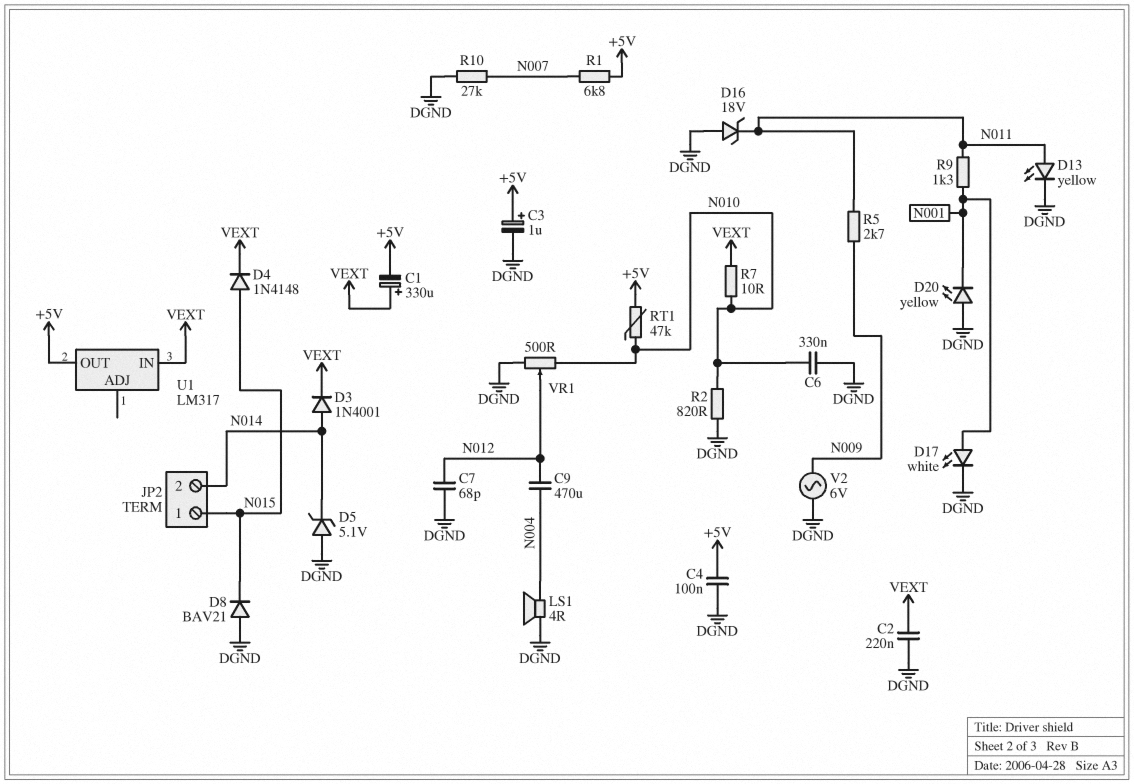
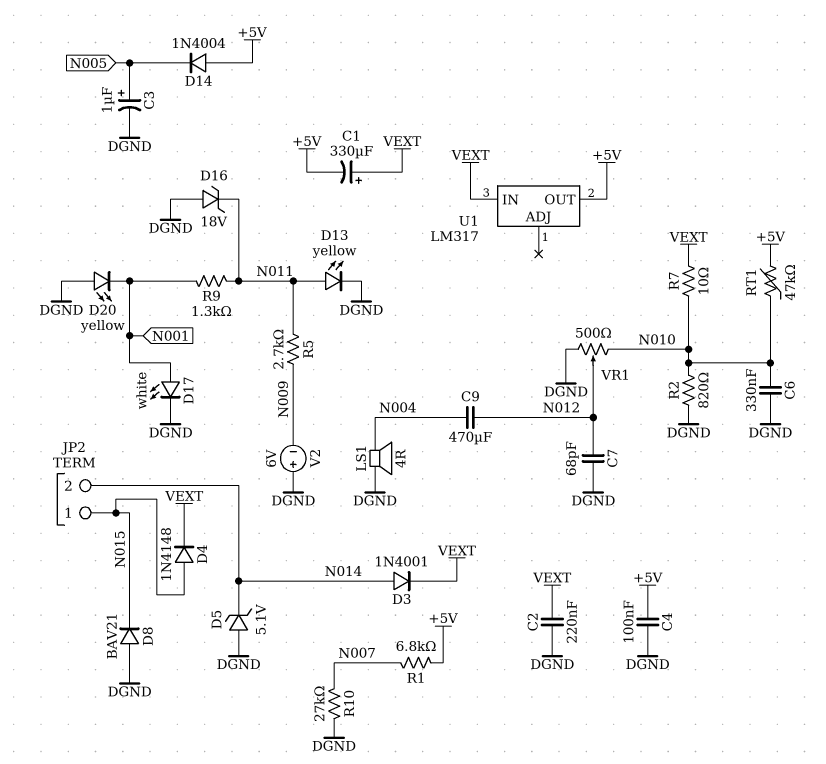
C3: 1uF (plus +5V, minus DGND) -> 1uF (plus N005, minus DGND)
D14: none -> diode 1N4004 (A +5V, K N005)
V2: AC 6V (DGND, N009) -> 6V (plus DGND, minus N009)

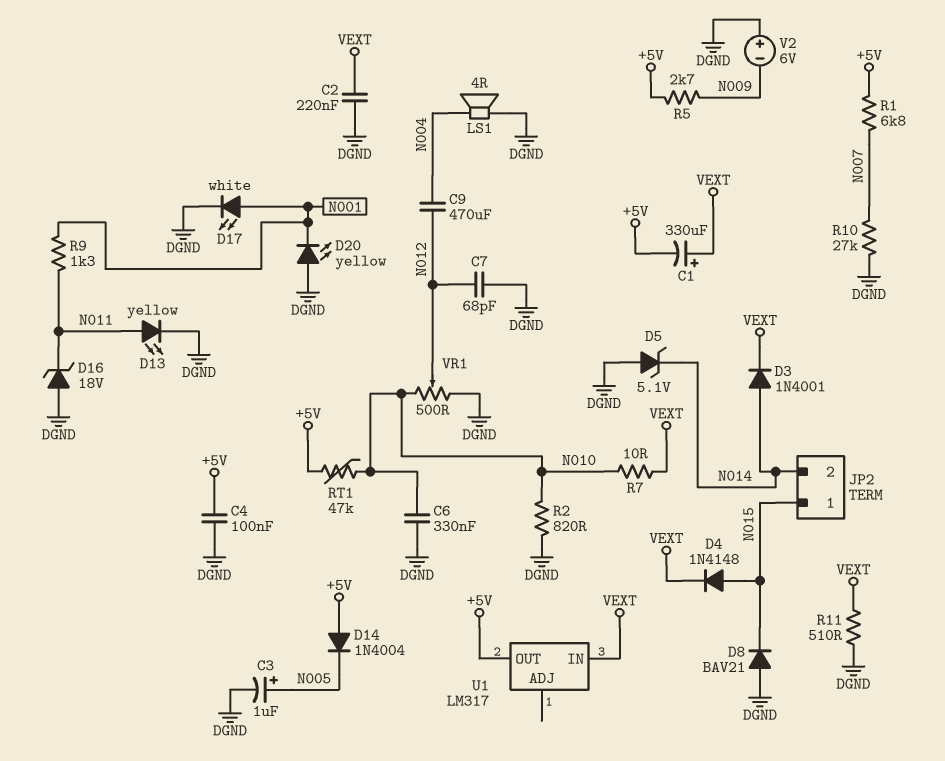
R5: 2.7k (N009, N011) -> 2.7k (+5V, N009)
R11: none -> 510 (DGND, VEXT)

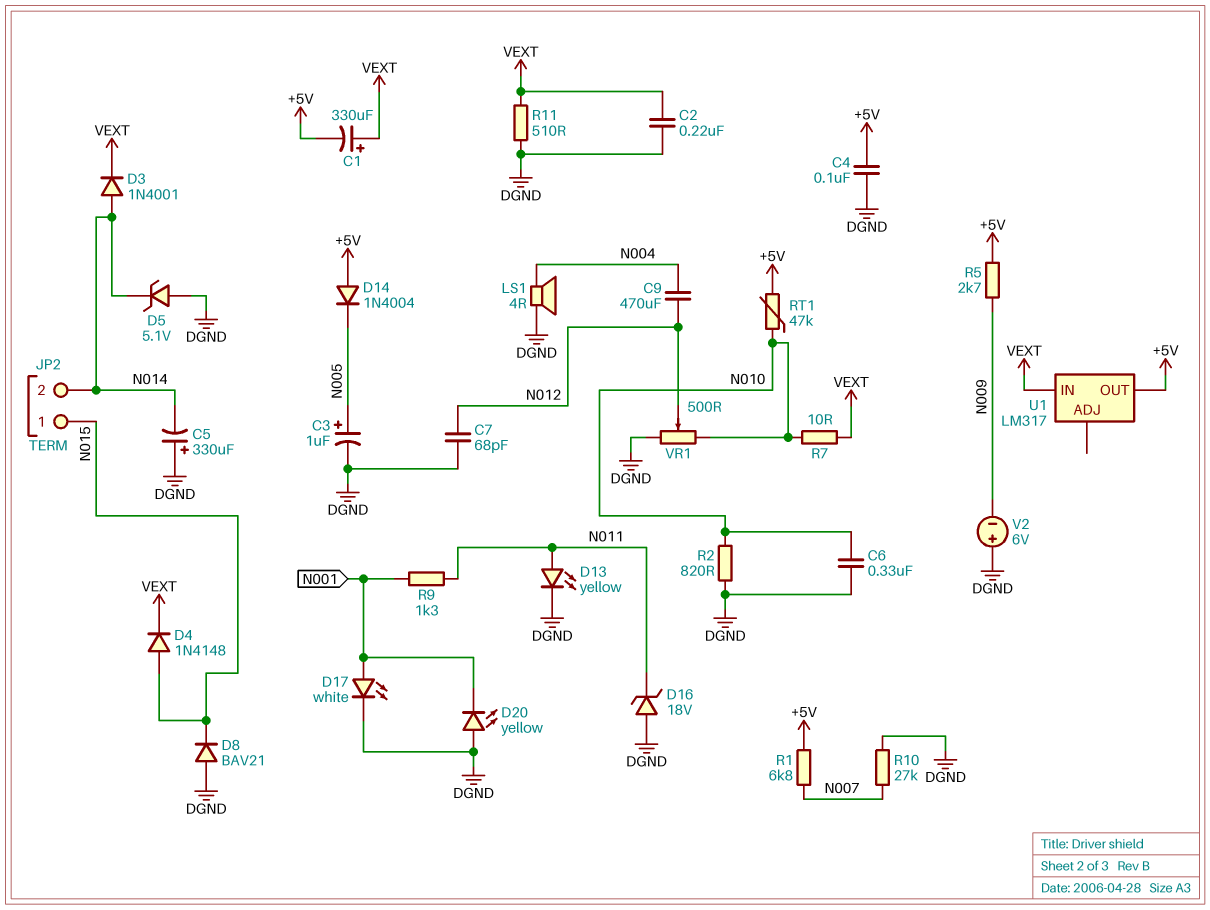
C5: none -> 330uF (plus DGND, minus N014)

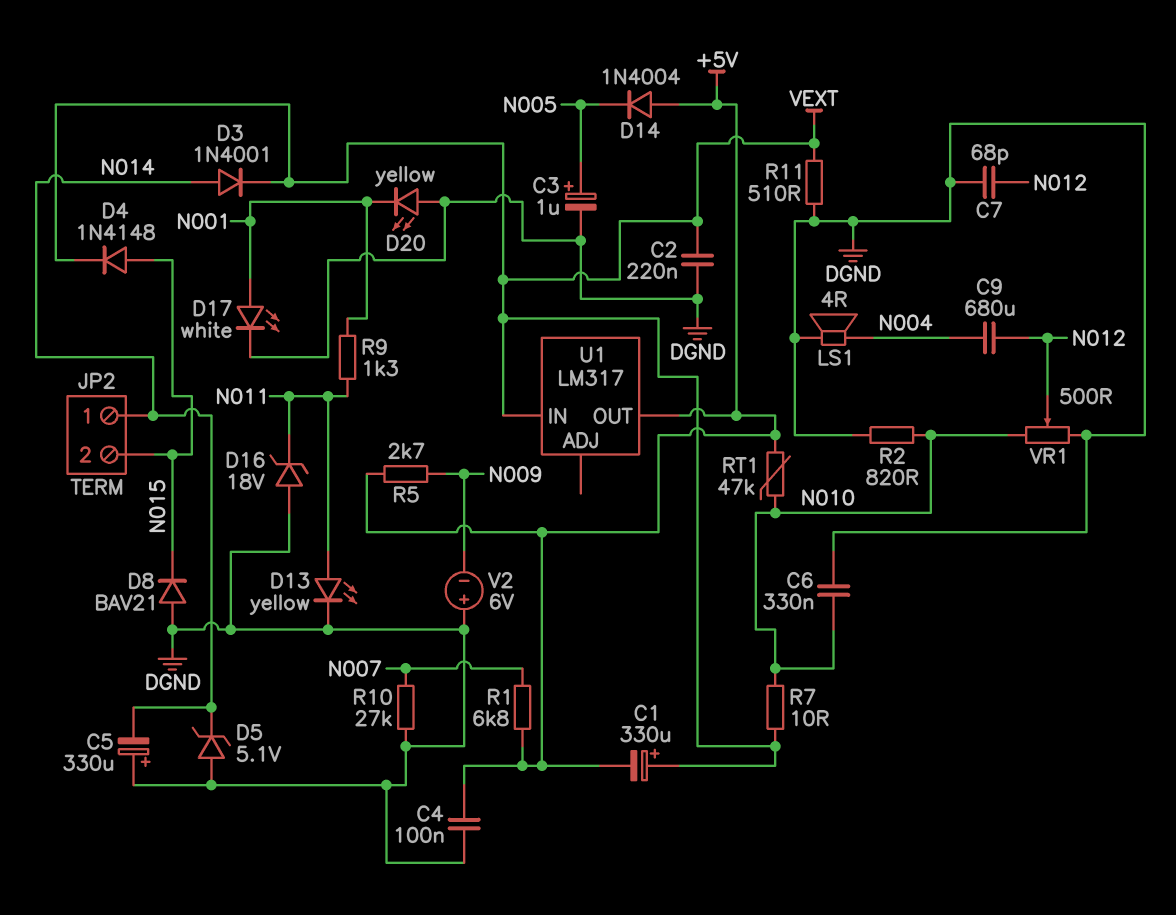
C9: 470uF (N004, N012) -> 680uF (N004, N012)
JP2 pin 1: N015 -> N014
JP2 pin 2: N014 -> N015

